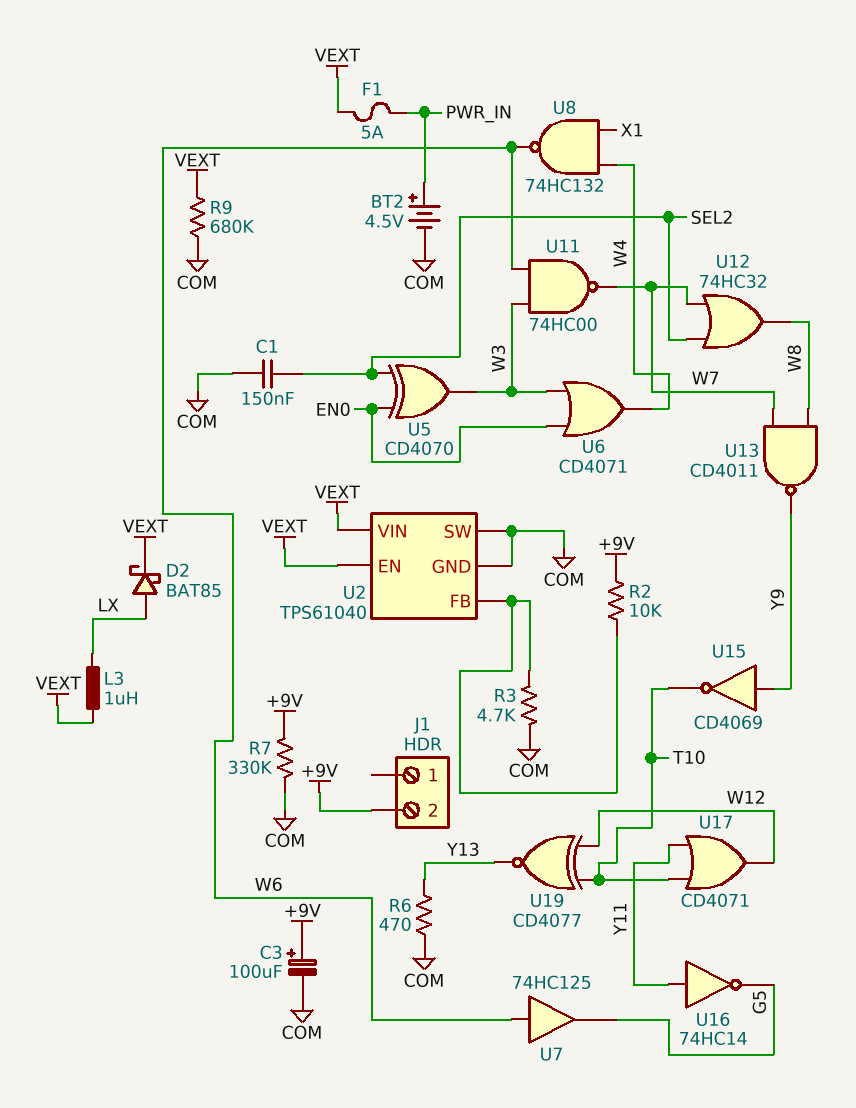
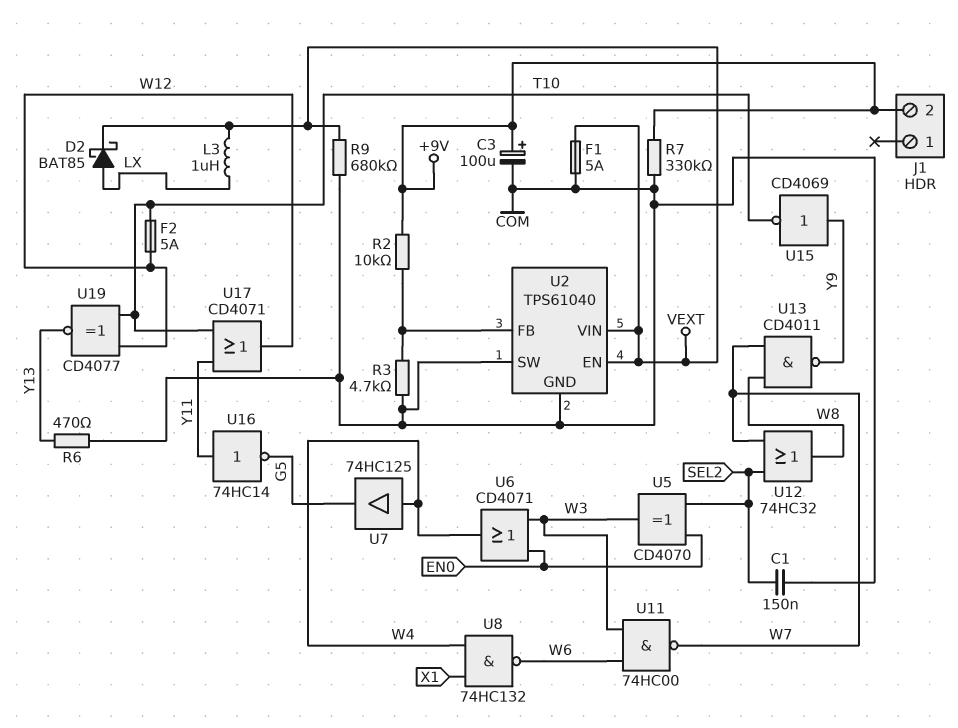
BT2: 4.5V (plus PWR_IN, minus COM) -> none
F1: 5A (PWR_IN, VEXT) -> 5A (COM, VEXT)
F2: none -> 5A (T10, W12)
U7: buffer 74HC125 (in W6, out G5) -> buffer 74HC125 (in W4, out G5)

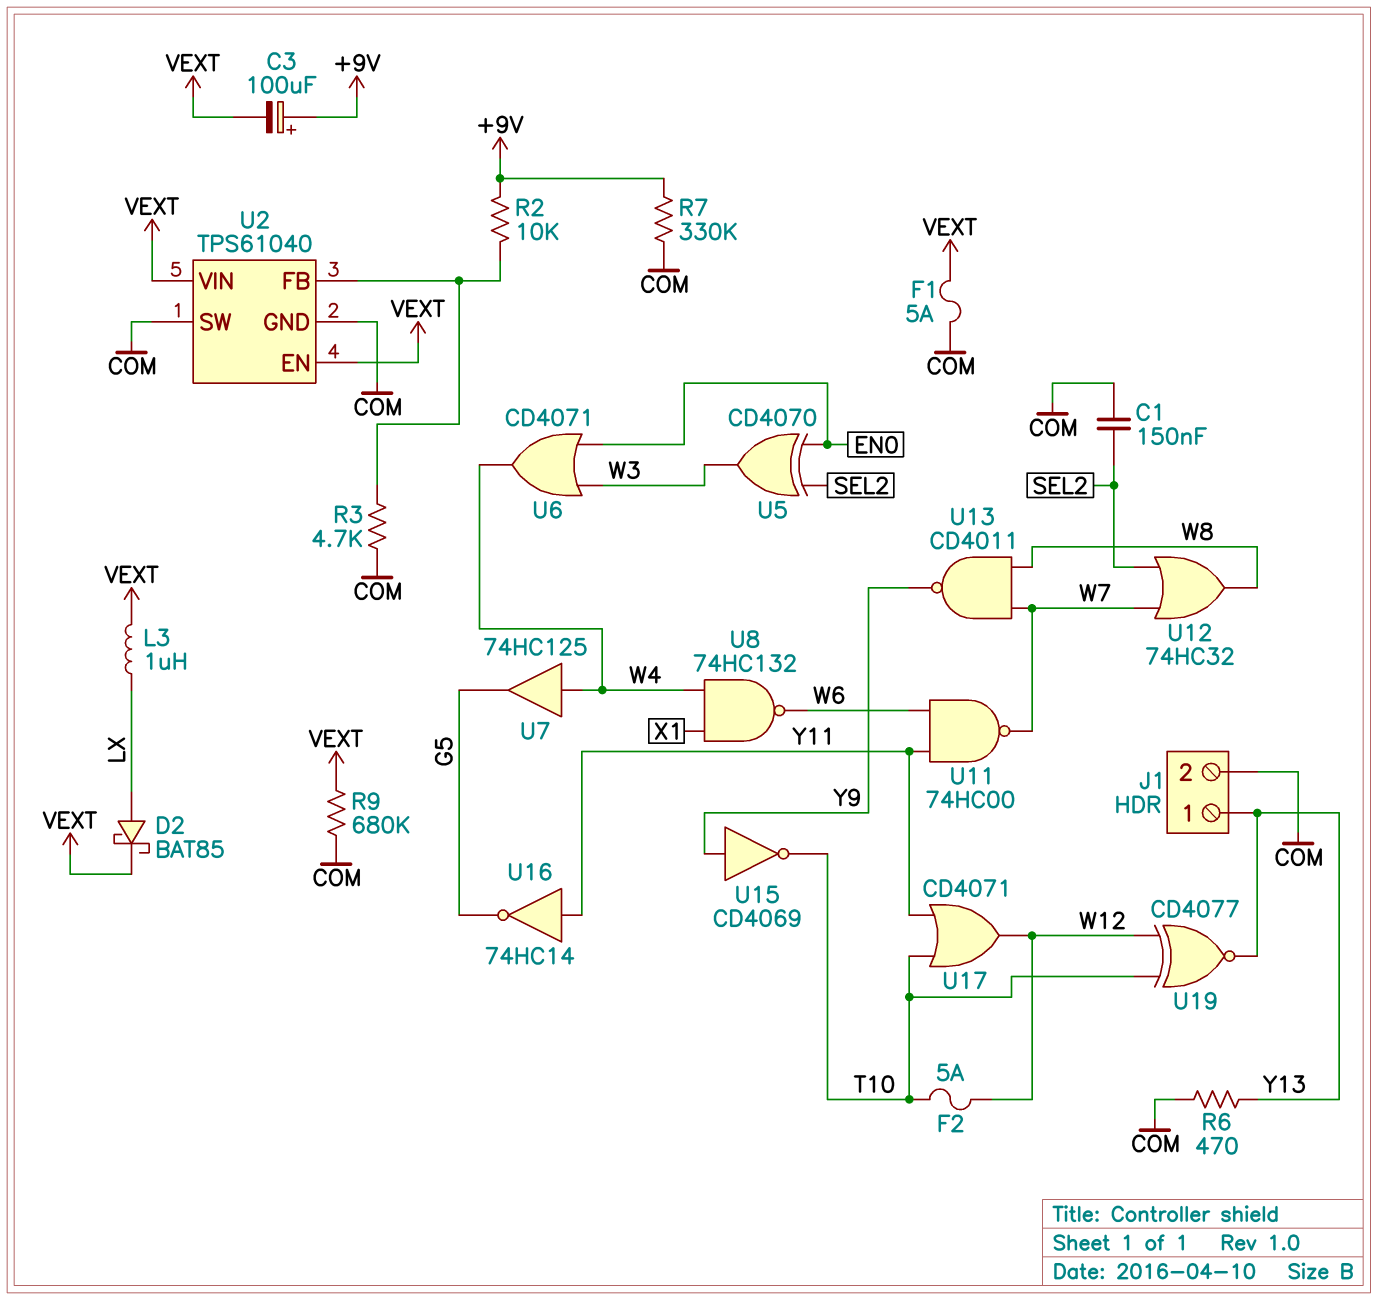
C3: 100uF (plus +9V, minus COM) -> 100uF (plus +9V, minus VEXT)
J1 pin 1: none -> Y13
J1 pin 2: +9V -> COM
U11: NAND 74HC00 (in W3, in W6, out W7) -> NAND 74HC00 (in W6, in Y11, out W7)

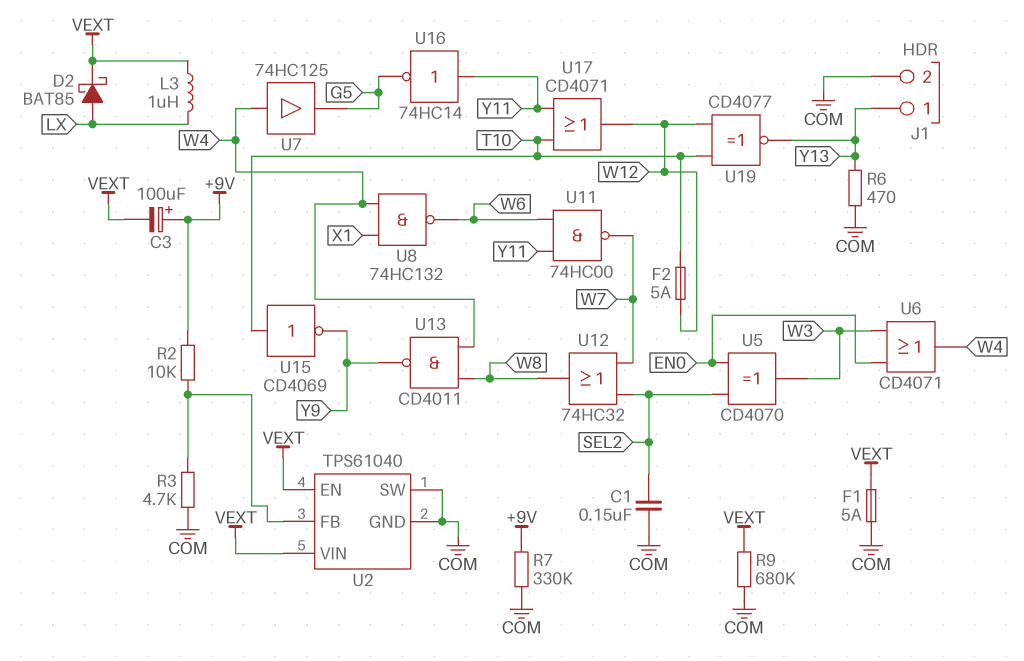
U13: NAND CD4011 (in W7, in W8, out Y9) -> NAND CD4011 (in W4, in W8, out Y9)
U15: NOT CD4069 (in Y9, out T10) -> NOT CD4069 (in T10, out Y9)

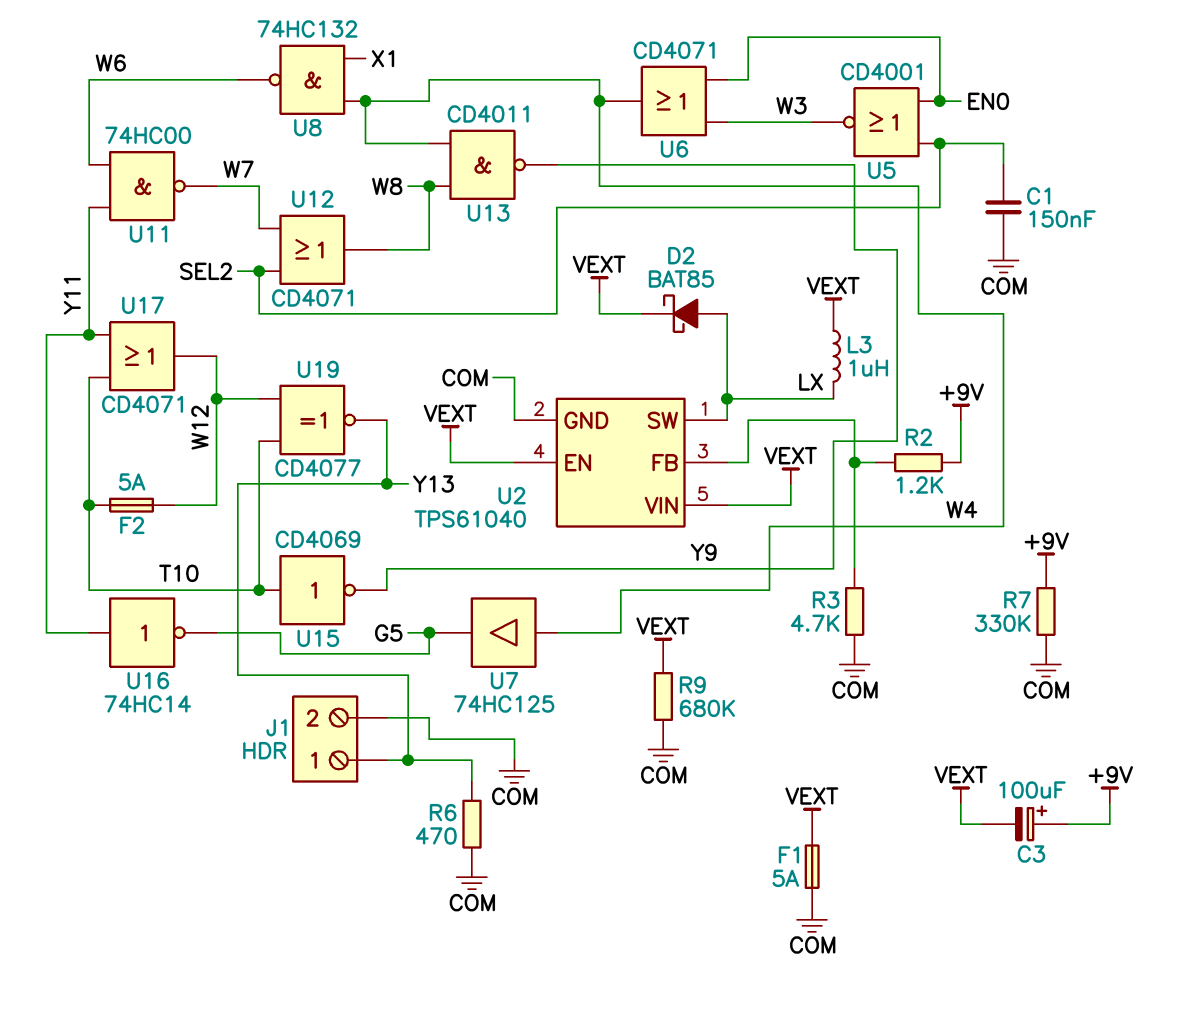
R2: 10k (+9V, U2/FB) -> 1.2k (+9V, U2/FB)
U2 pin SW: COM -> LX
U5: XOR CD4070 (in EN0, in SEL2, out W3) -> NOR CD4001 (in EN0, in SEL2, out W3)
U12: OR 74HC32 (in SEL2, in W7, out W8) -> OR CD4071 (in SEL2, in W7, out W8)

